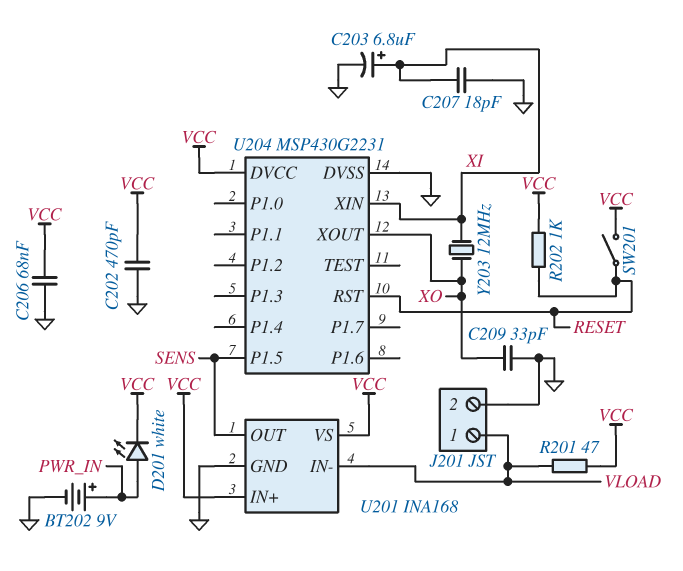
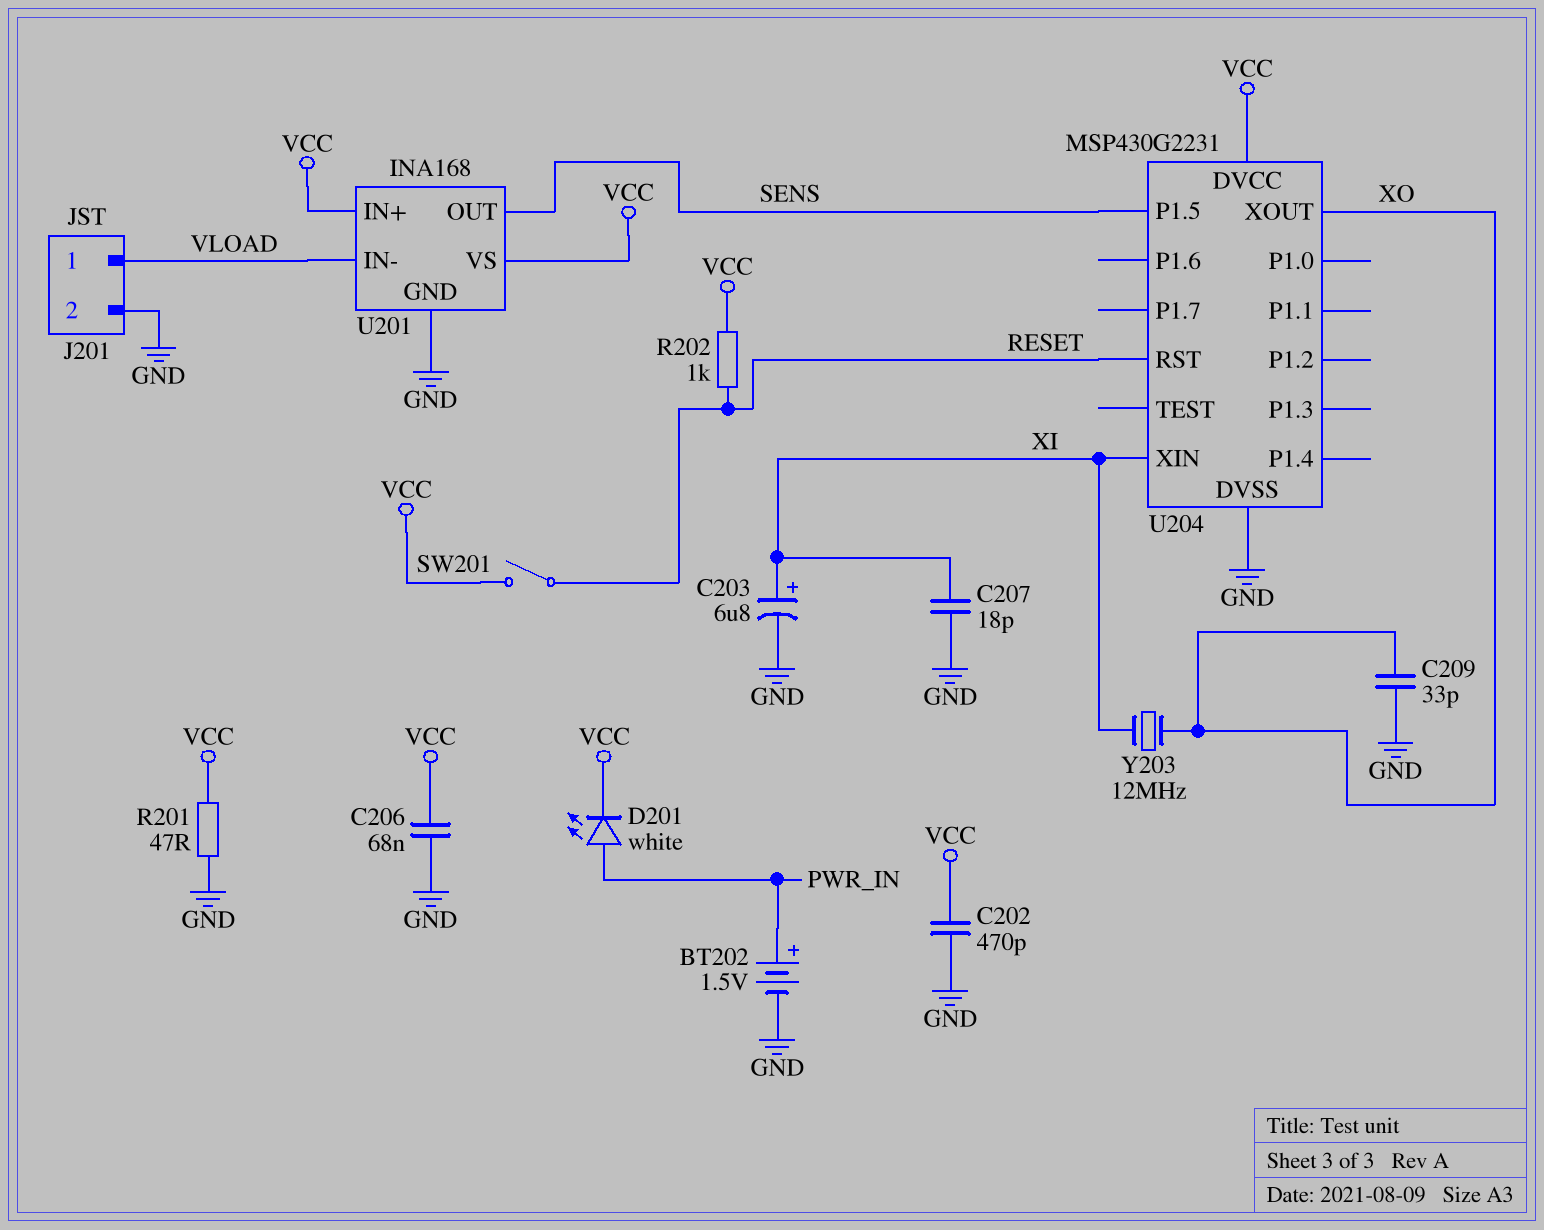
BT202: 9V (plus PWR_IN, minus GND) -> 1.5V (plus PWR_IN, minus GND)
R201: 47 (VCC, VLOAD) -> 47 (GND, VCC)

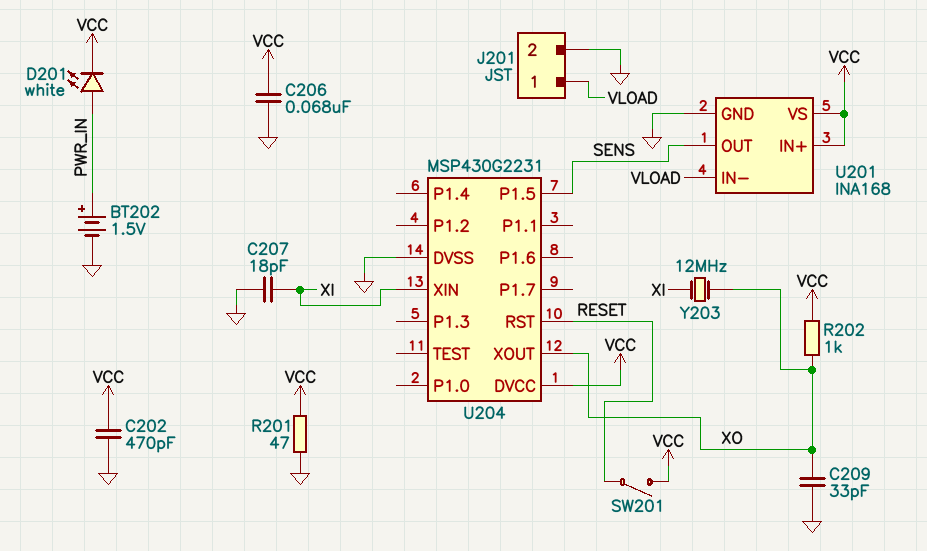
C203: 6.8uF (plus XI, minus GND) -> none
R202: 1k (RESET, VCC) -> 1k (VCC, XO)

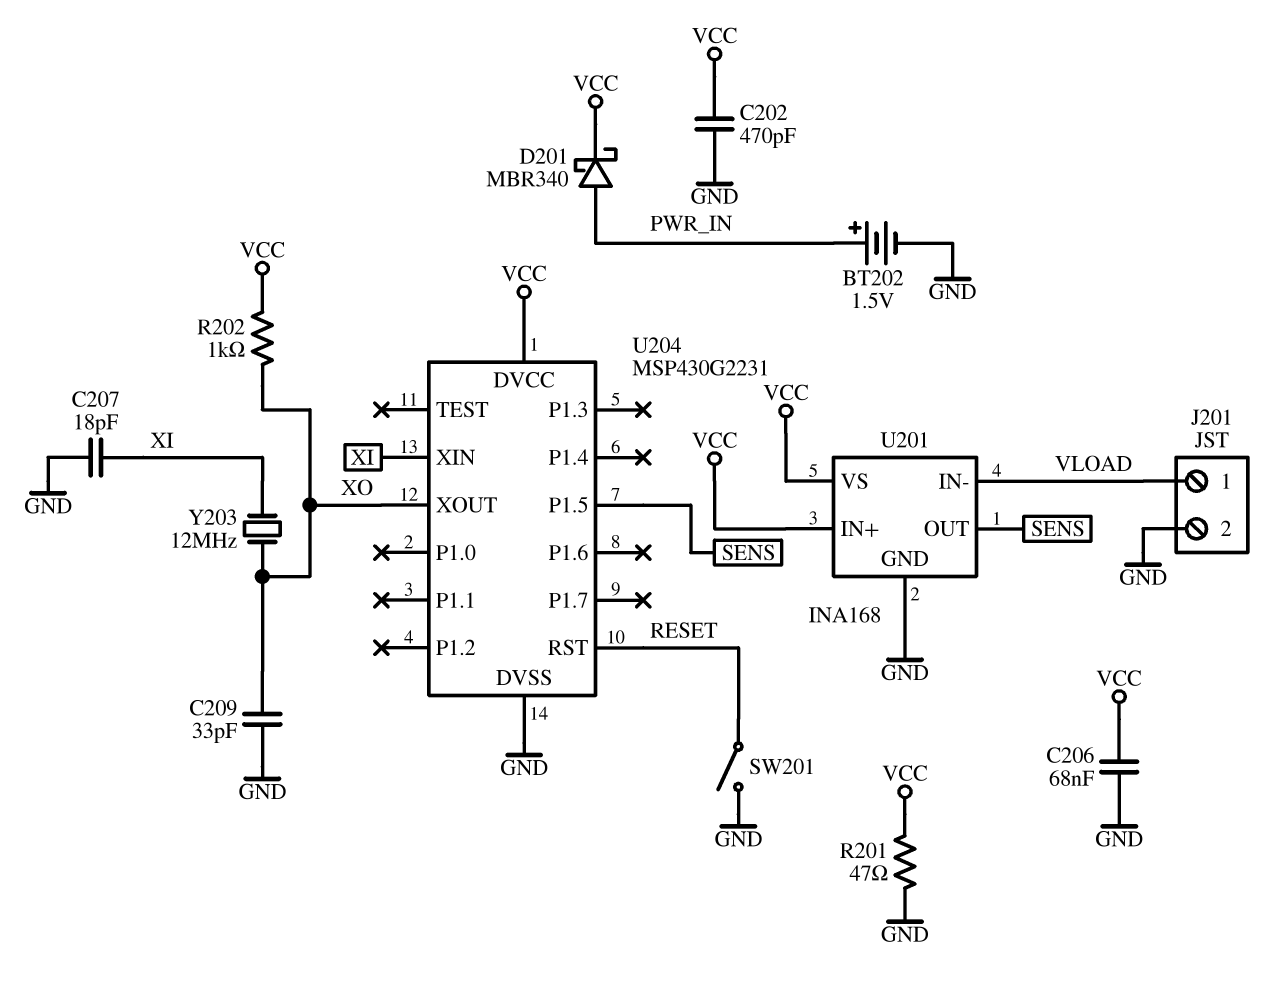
D201: LED white (A PWR_IN, K VCC) -> schottky MBR340 (A PWR_IN, K VCC)
SW201: switch (RESET, VCC) -> switch (GND, RESET)

